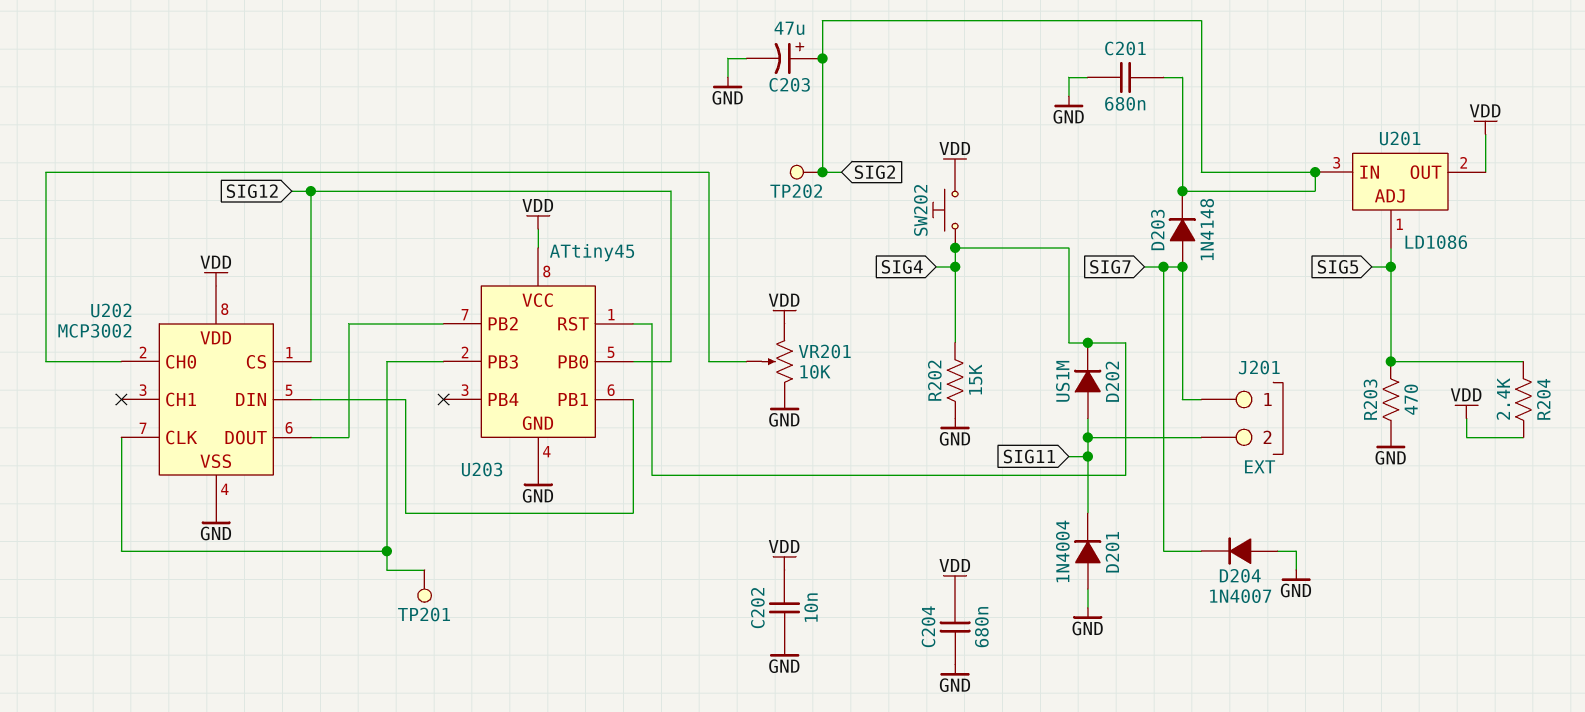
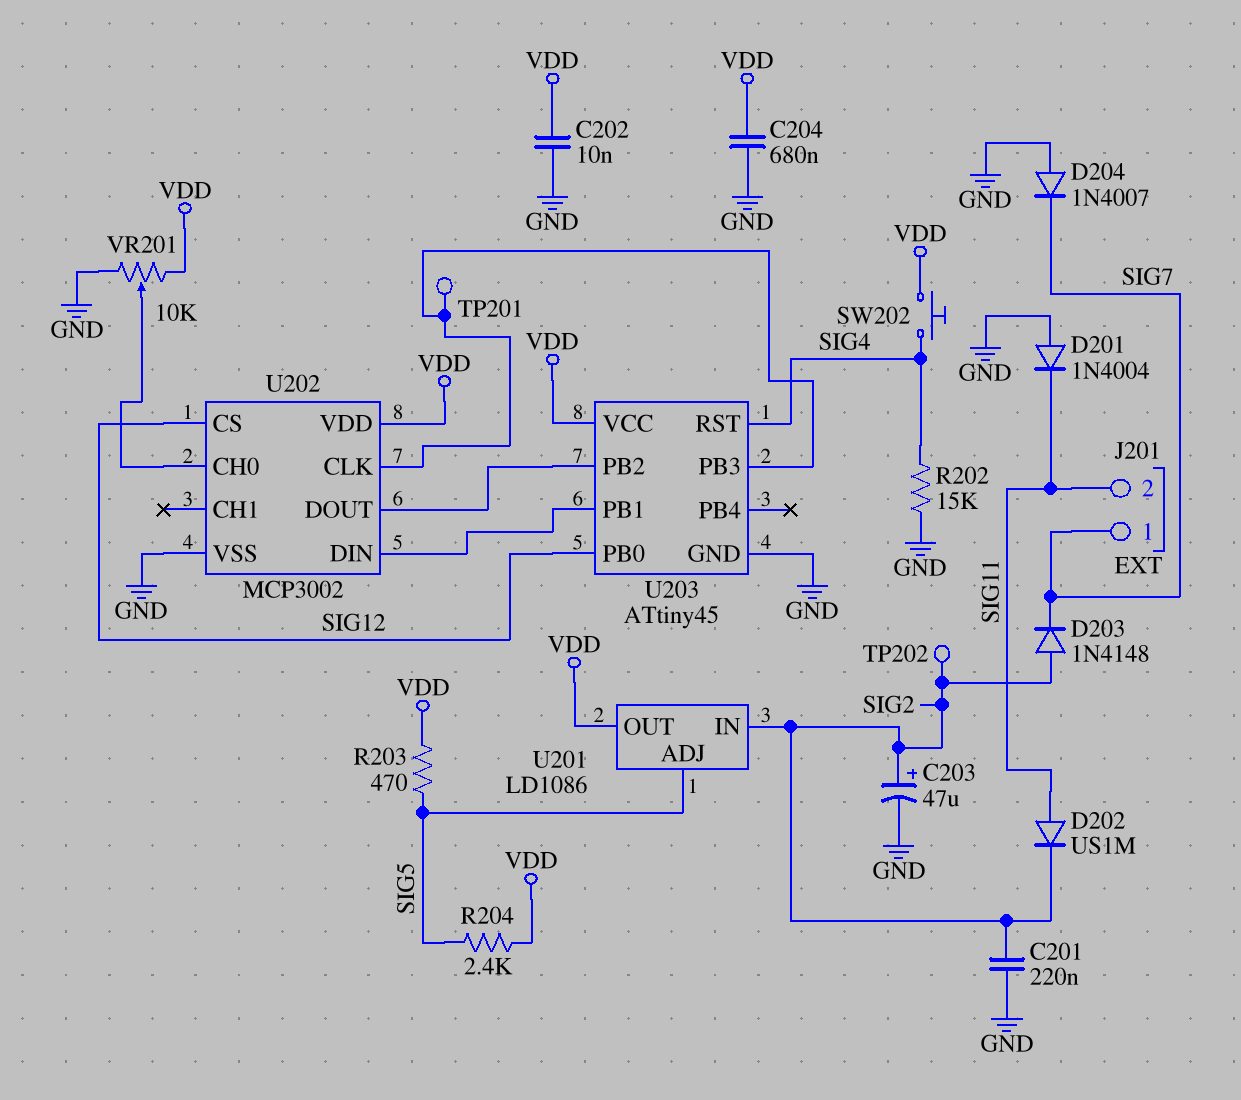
C201: 680nF (GND, SIG2) -> 220nF (GND, SIG2)
D202: diode US1M (A SIG11, K SIG4) -> diode US1M (A SIG11, K SIG2)
D203: diode 1N4148 (A SIG7, K SIG2) -> diode 1N4148 (A SIG2, K SIG7)
R203: 470 (GND, SIG5) -> 470 (SIG5, VDD)

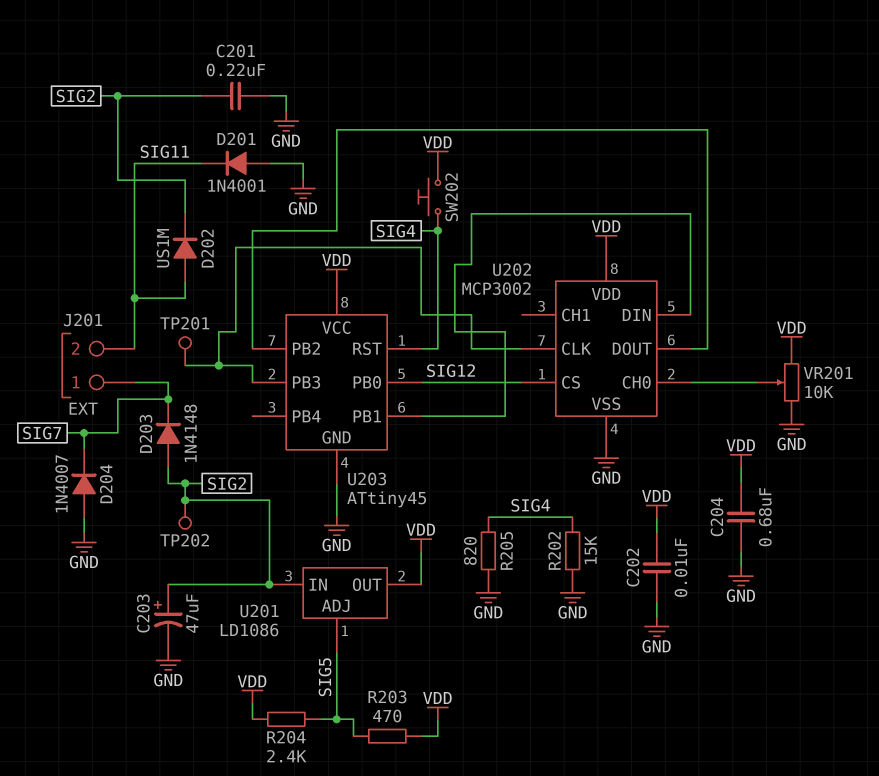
D201: diode 1N4004 (A GND, K SIG11) -> diode 1N4001 (A GND, K SIG11)
R205: none -> 820 (GND, SIG4)

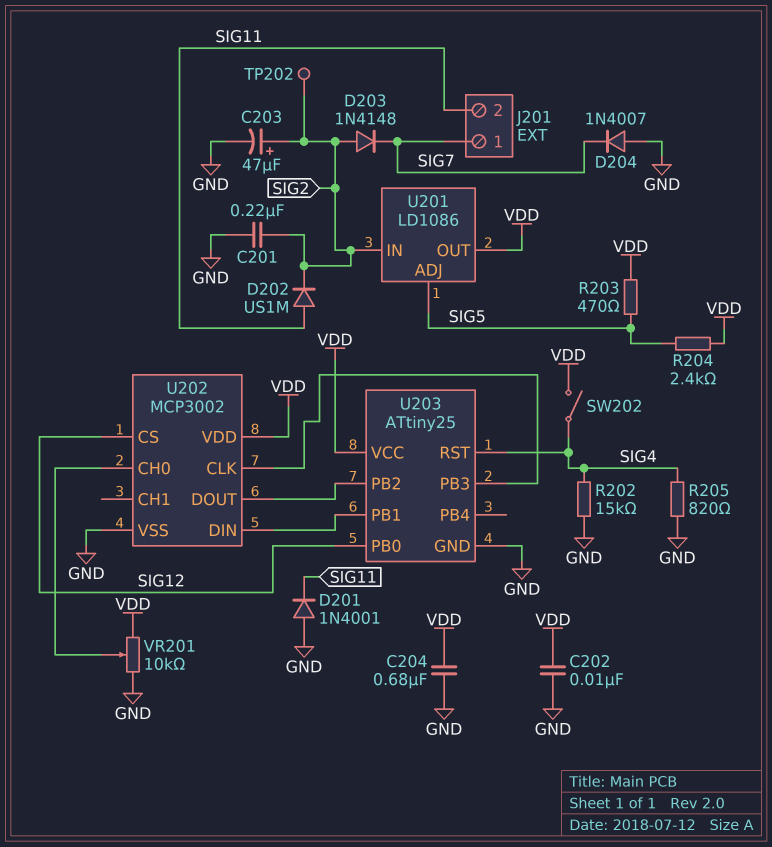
SW202: button (SIG4, VDD) -> switch (SIG4, VDD)
TP201: test point (U202/CLK) -> none
U203: ATtiny45 -> ATtiny25

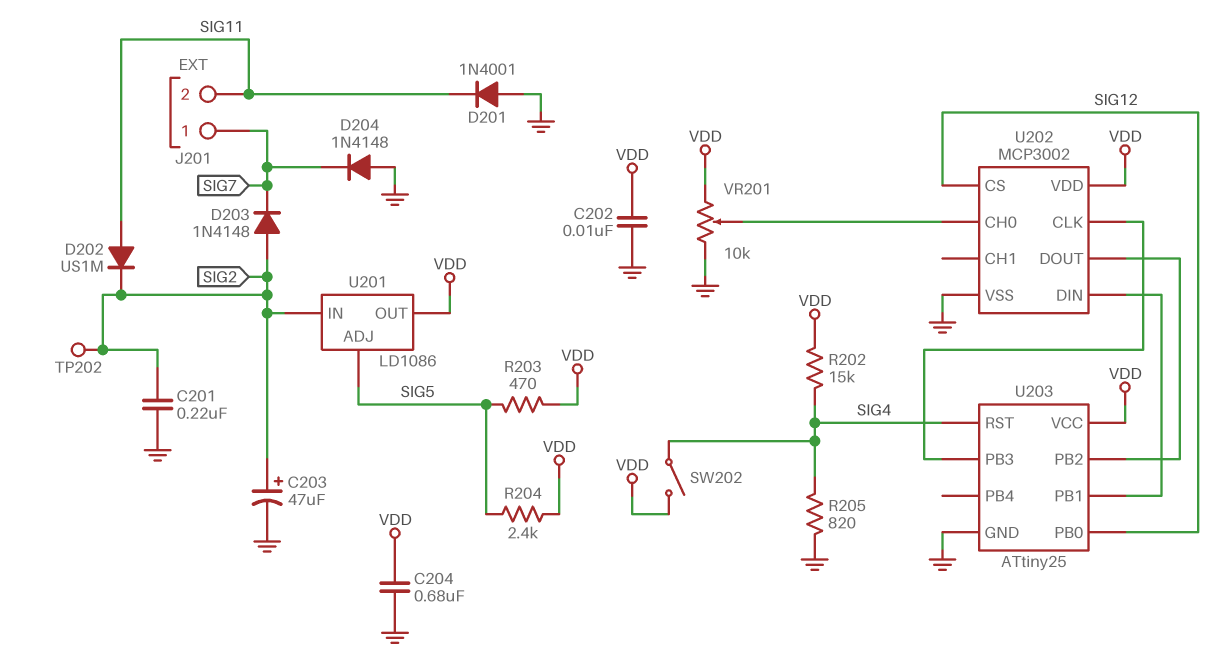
D204: diode 1N4007 (A GND, K SIG7) -> diode 1N4148 (A GND, K SIG7)
R202: 15k (GND, SIG4) -> 15k (SIG4, VDD)

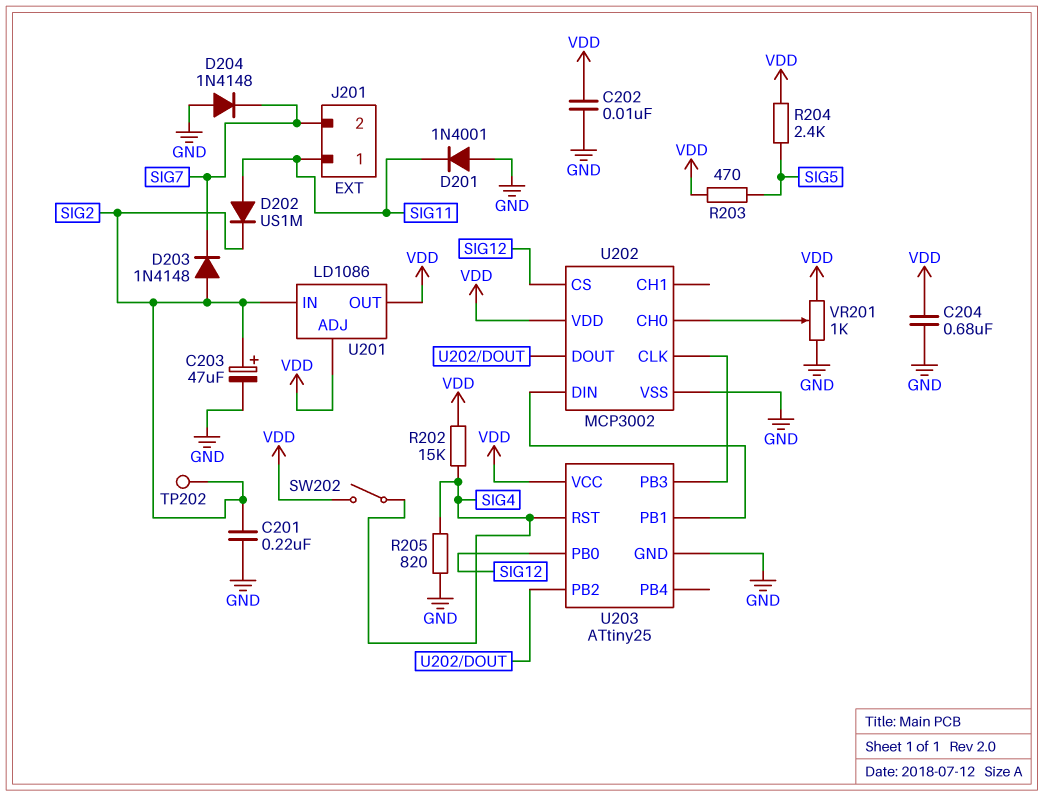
J201 pin 1: SIG7 -> SIG11
J201 pin 2: SIG11 -> SIG7
U201 pin ADJ: SIG5 -> VDD
VR201: 10k (GND, VDD, wiper U202/CH0) -> 1k (GND, VDD, wiper U202/CH0)

